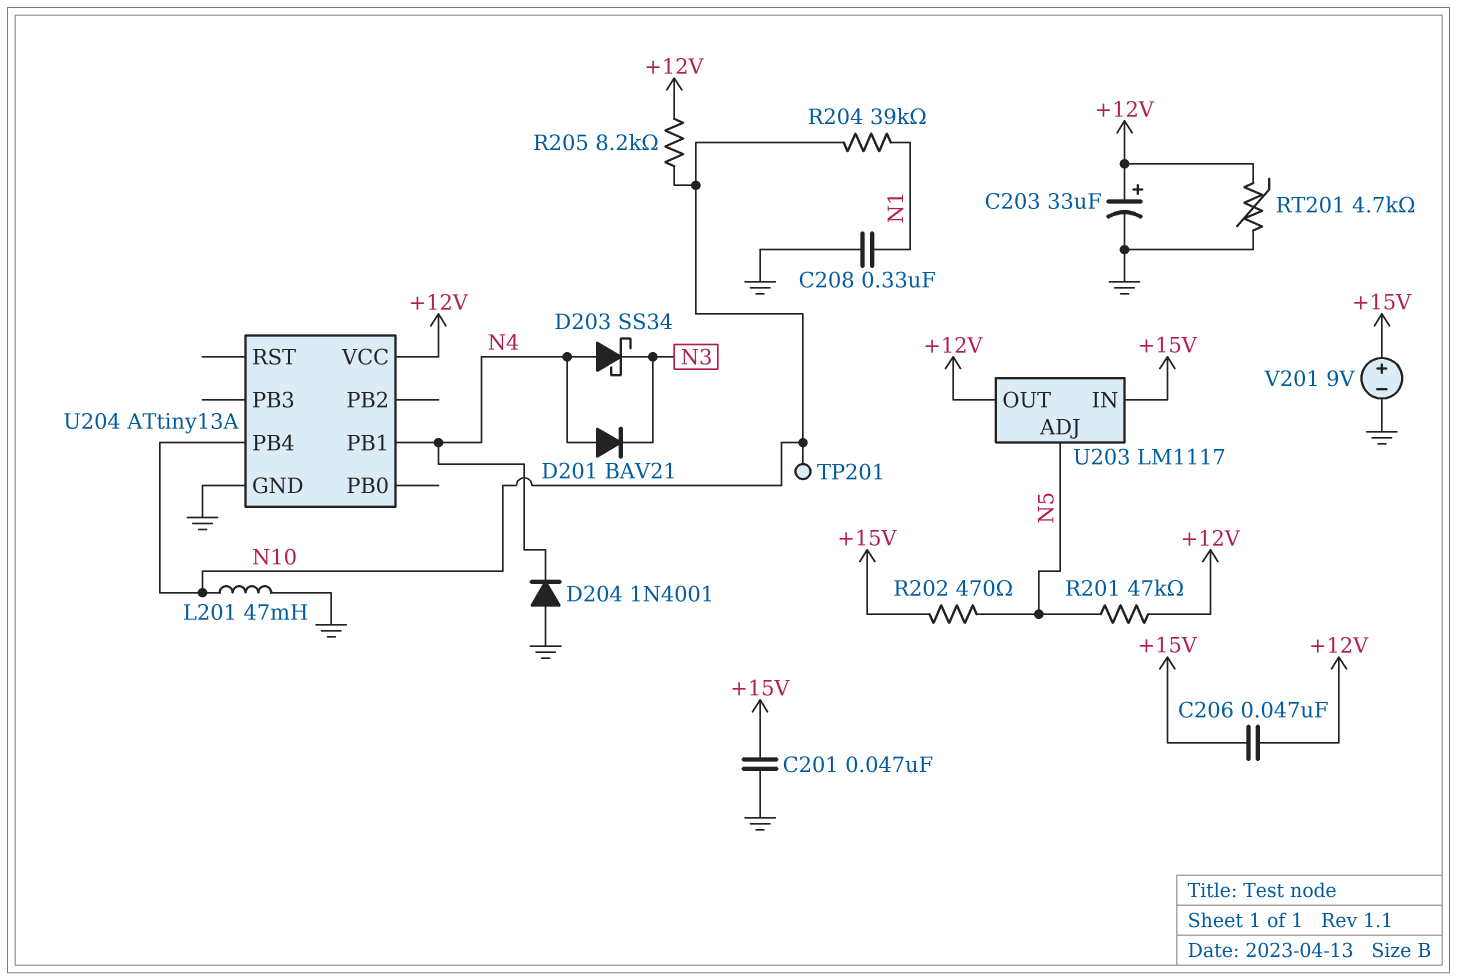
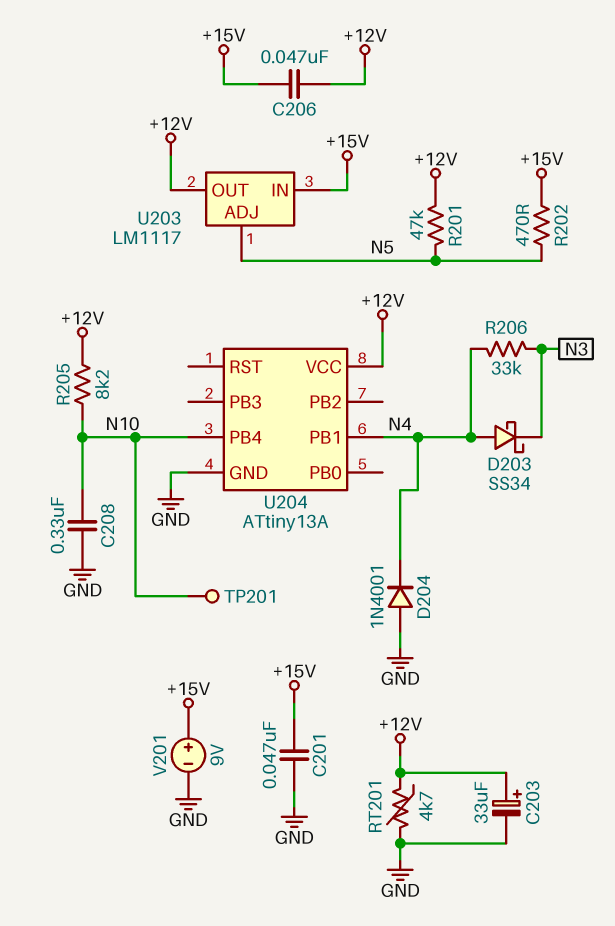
C208: 330nF (GND, N1) -> 330nF (GND, N10)
D201: diode BAV21 (A N4, K N3) -> none
L201: 47mH (GND, N10) -> none
R204: 39k (N1, N10) -> none
R206: none -> 33k (N3, N4)

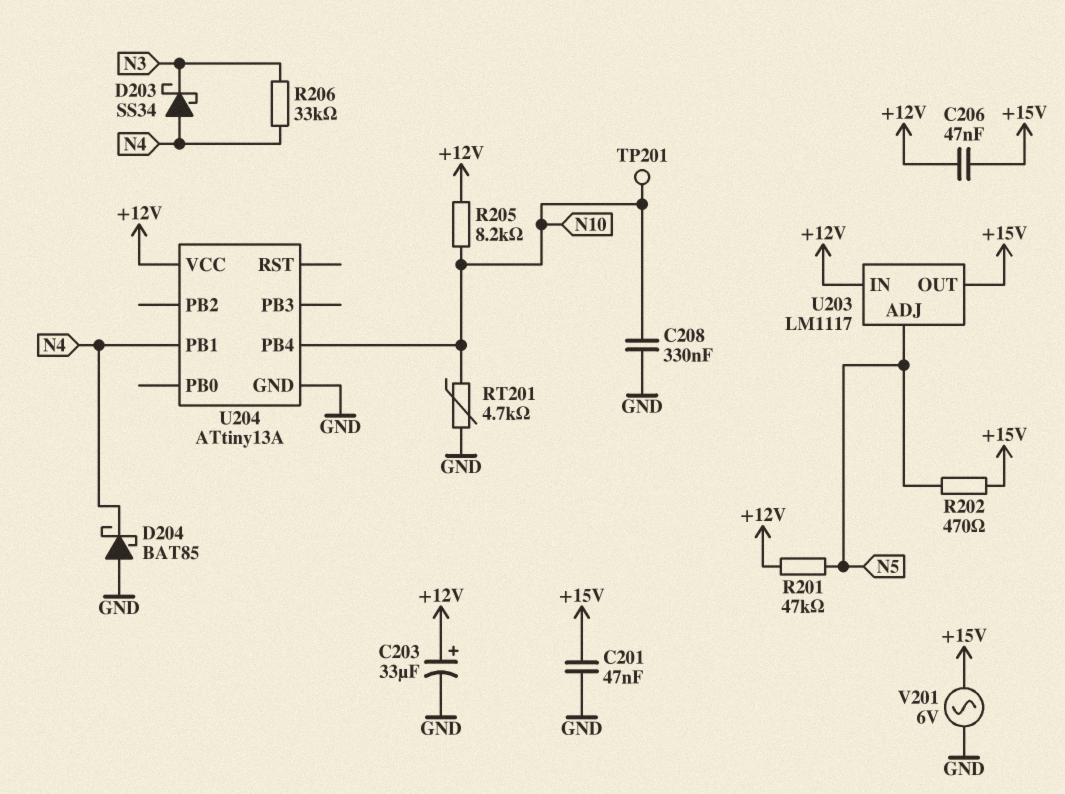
D204: diode 1N4001 (A GND, K N4) -> schottky BAT85 (A GND, K N4)
RT201: 4.7k (+12V, GND) -> 4.7k (GND, N10)
U203 pin IN: +15V -> +12V
U203 pin OUT: +12V -> +15V
V201: 9V (plus +15V, minus GND) -> AC 6V (+15V, GND)

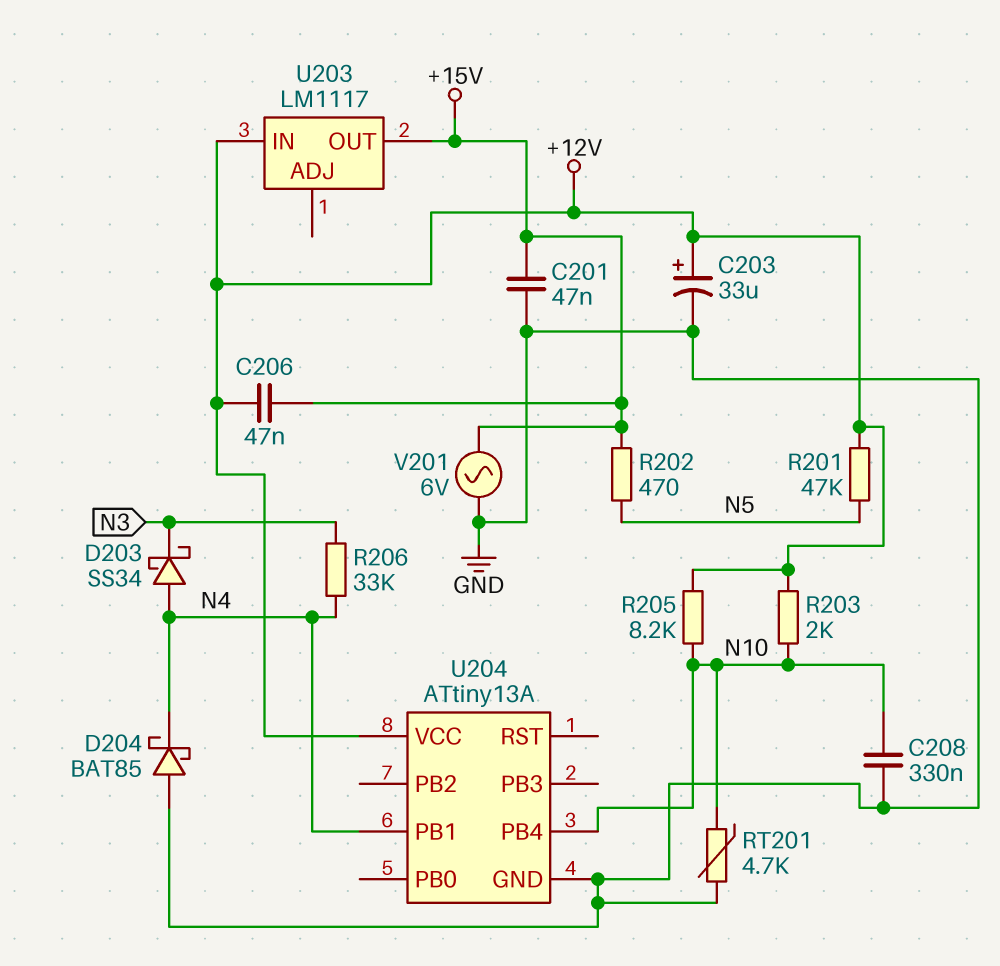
R203: none -> 2k (+12V, N10)
TP201: test point (N10) -> none
U203 pin ADJ: N5 -> none

